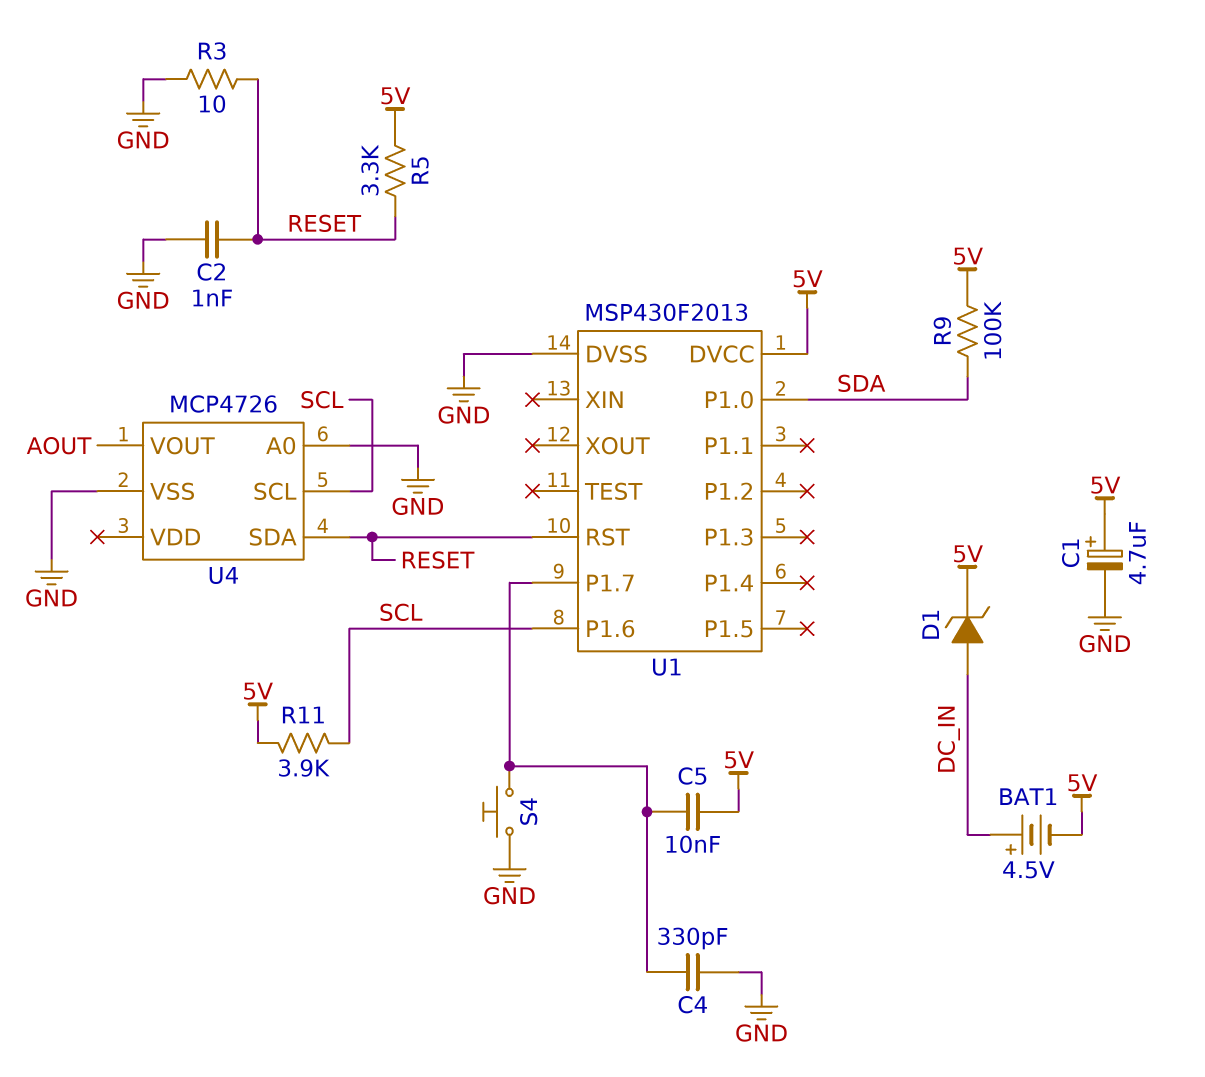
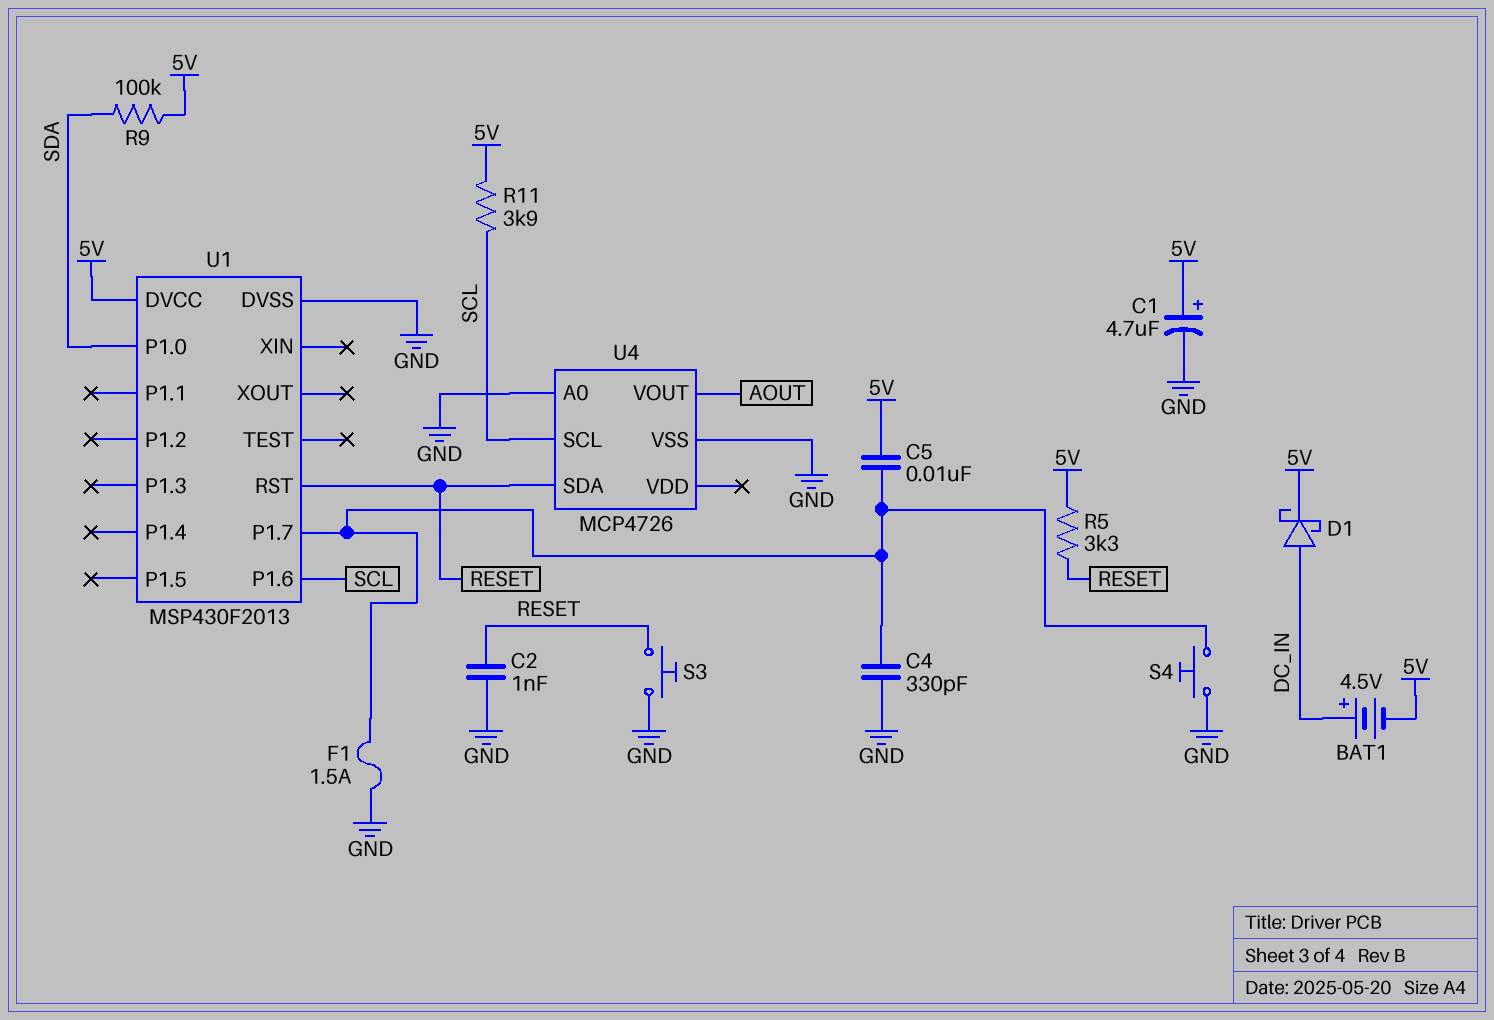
D1: zener (A DC_IN, K 5V) -> schottky (A DC_IN, K 5V)
F1: none -> 1.5A (GND, U1/P1.7)
R3: 10 (GND, RESET) -> none
S3: none -> button (GND, RESET)

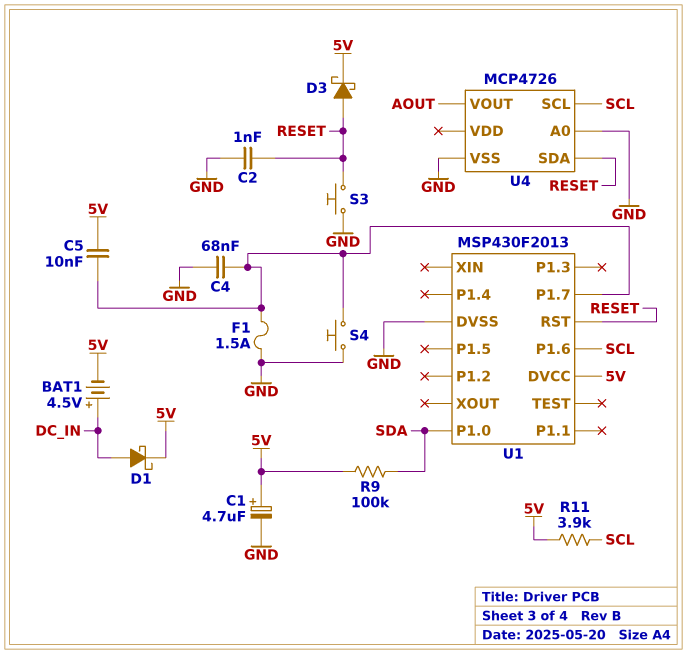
C4: 330pF (GND, U1/P1.7) -> 68nF (GND, U1/P1.7)
D3: none -> schottky (A RESET, K 5V)
R5: 3.3k (5V, RESET) -> none

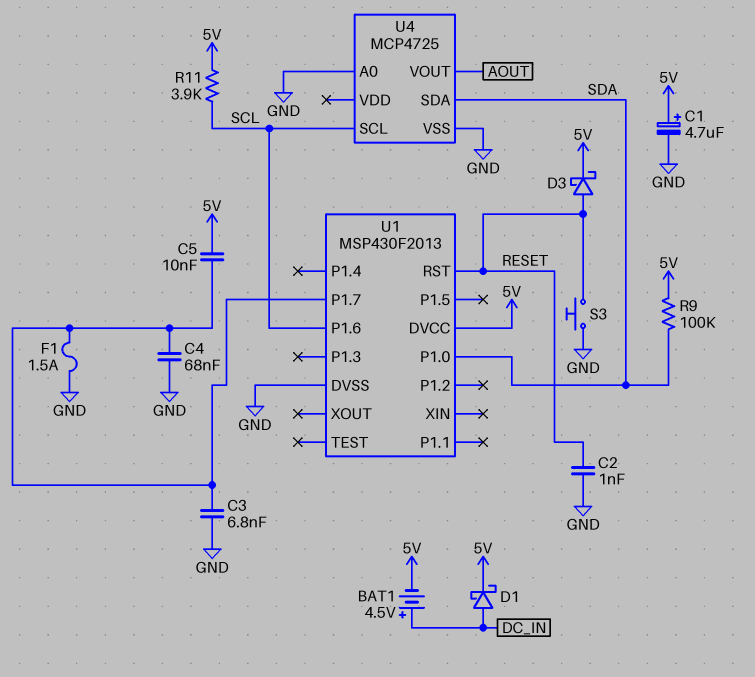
C3: none -> 6.8nF (GND, U1/P1.7)
S4: button (GND, U1/P1.7) -> none
U4: MCP4726 -> MCP4725
U4 pin SDA: RESET -> SDA

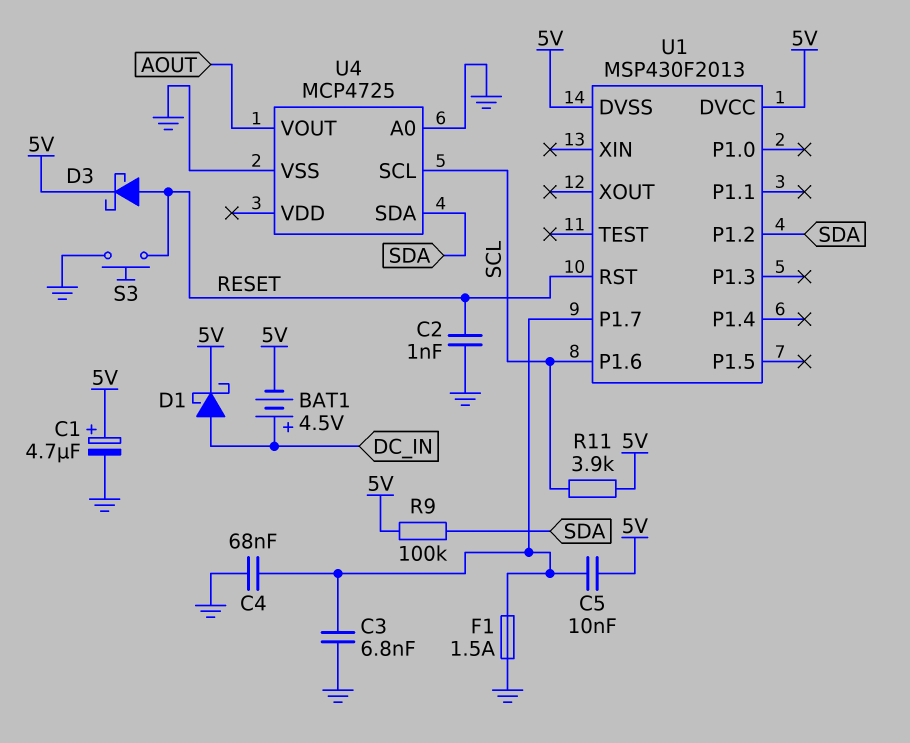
U1 pin DVSS: GND -> 5V
U1 pin P1.0: SDA -> none
U1 pin P1.2: none -> SDA

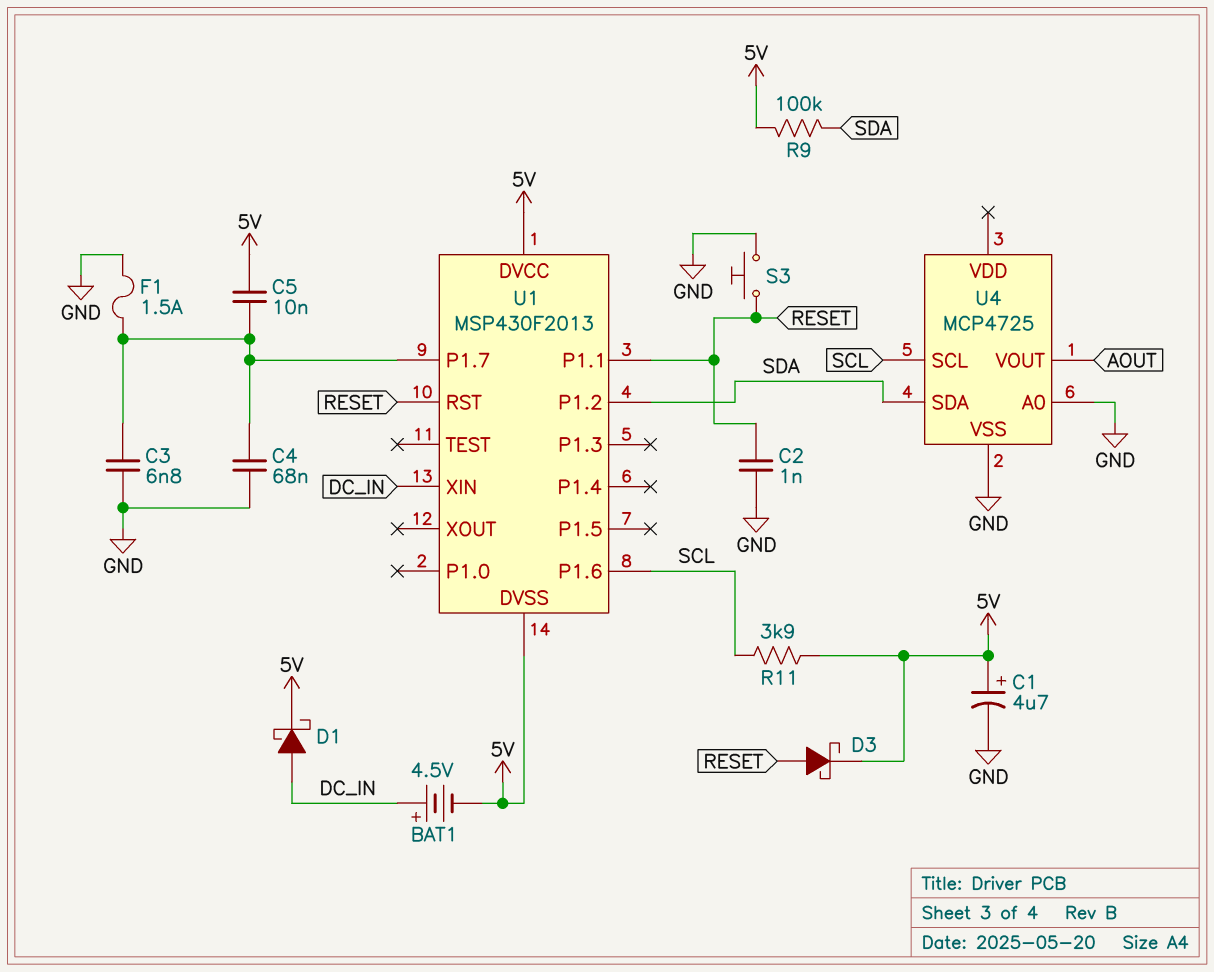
U1 pin P1.1: none -> RESET
U1 pin XIN: none -> DC_IN

